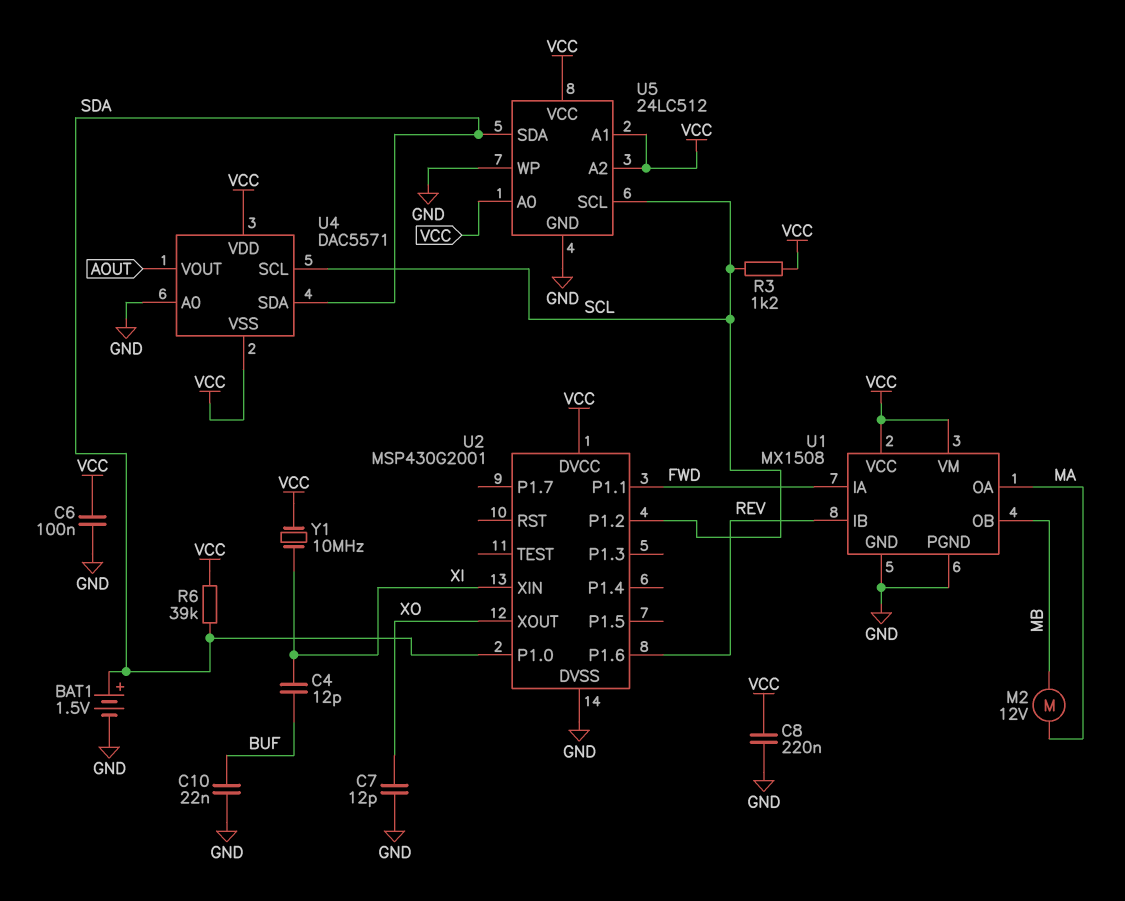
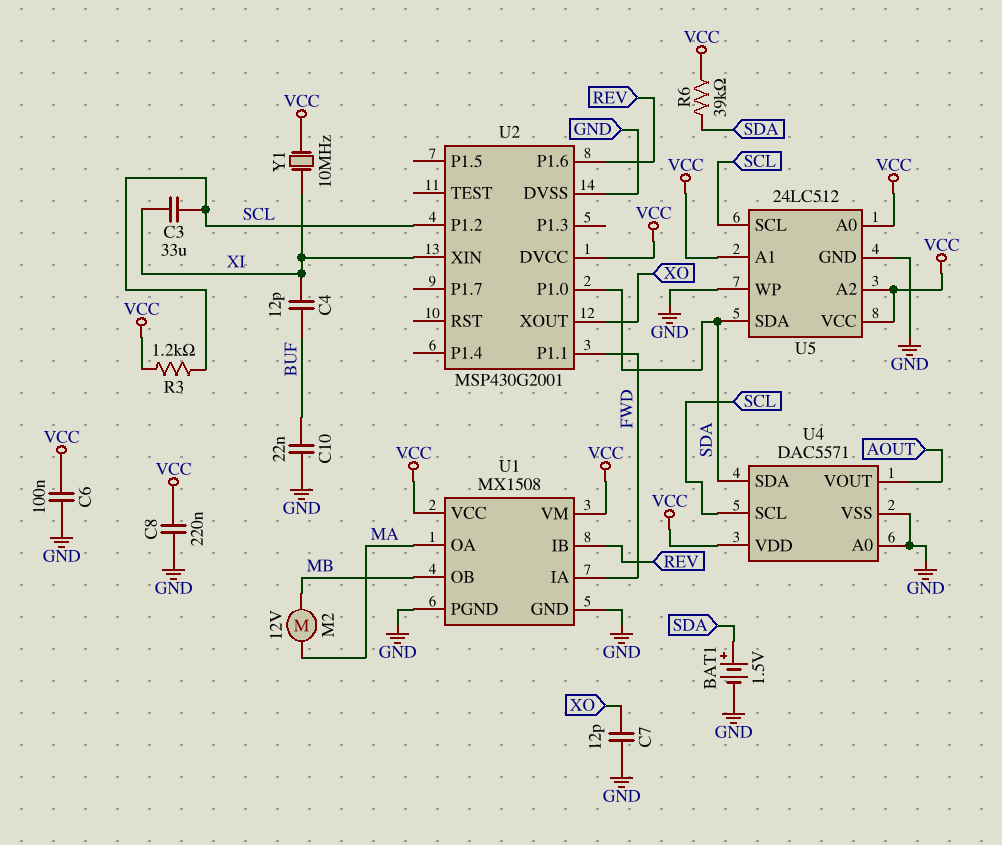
C3: none -> 33uF (SCL, XI)
U4 pin VSS: VCC -> GND

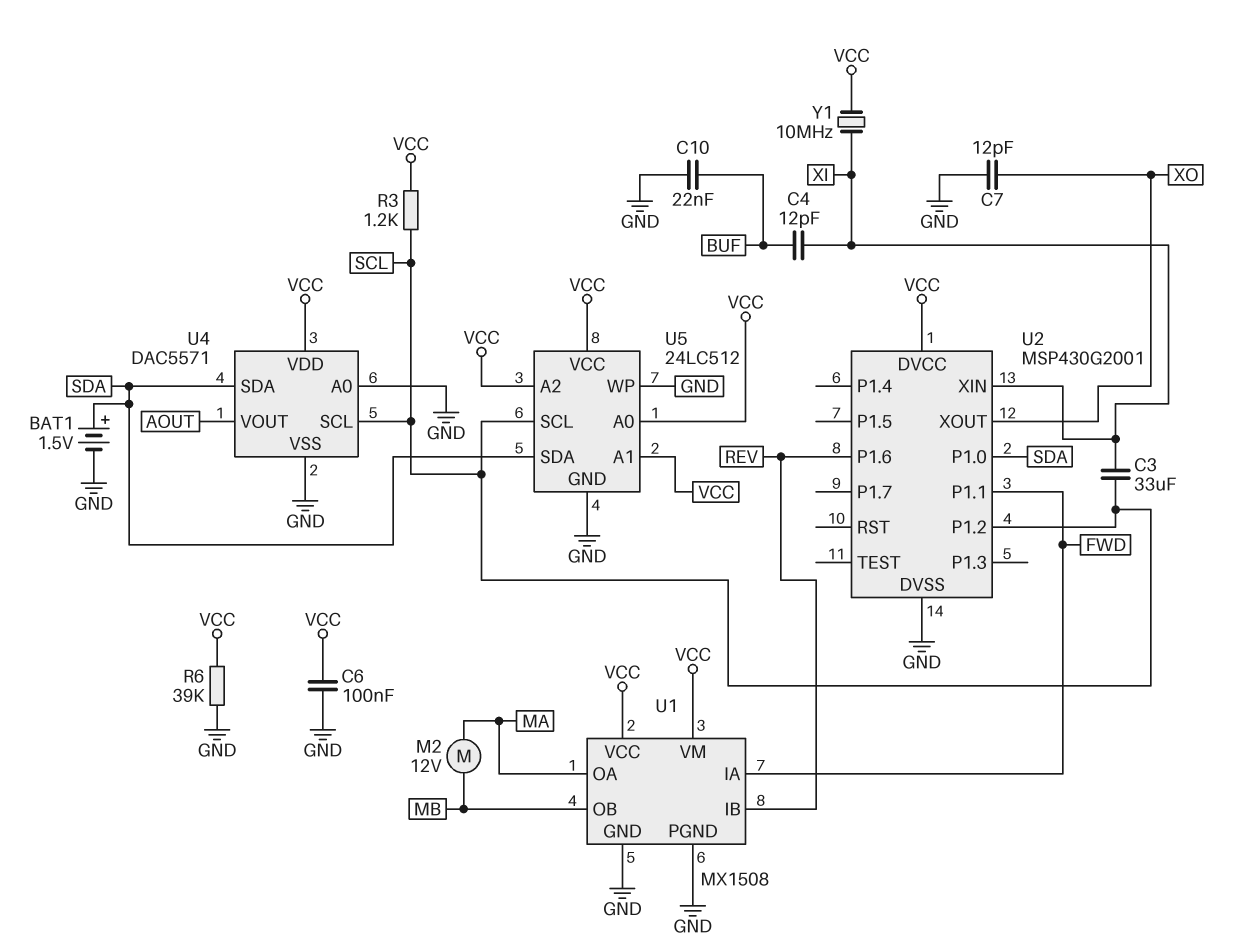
C8: 220nF (GND, VCC) -> none
R6: 39k (SDA, VCC) -> 39k (GND, VCC)

